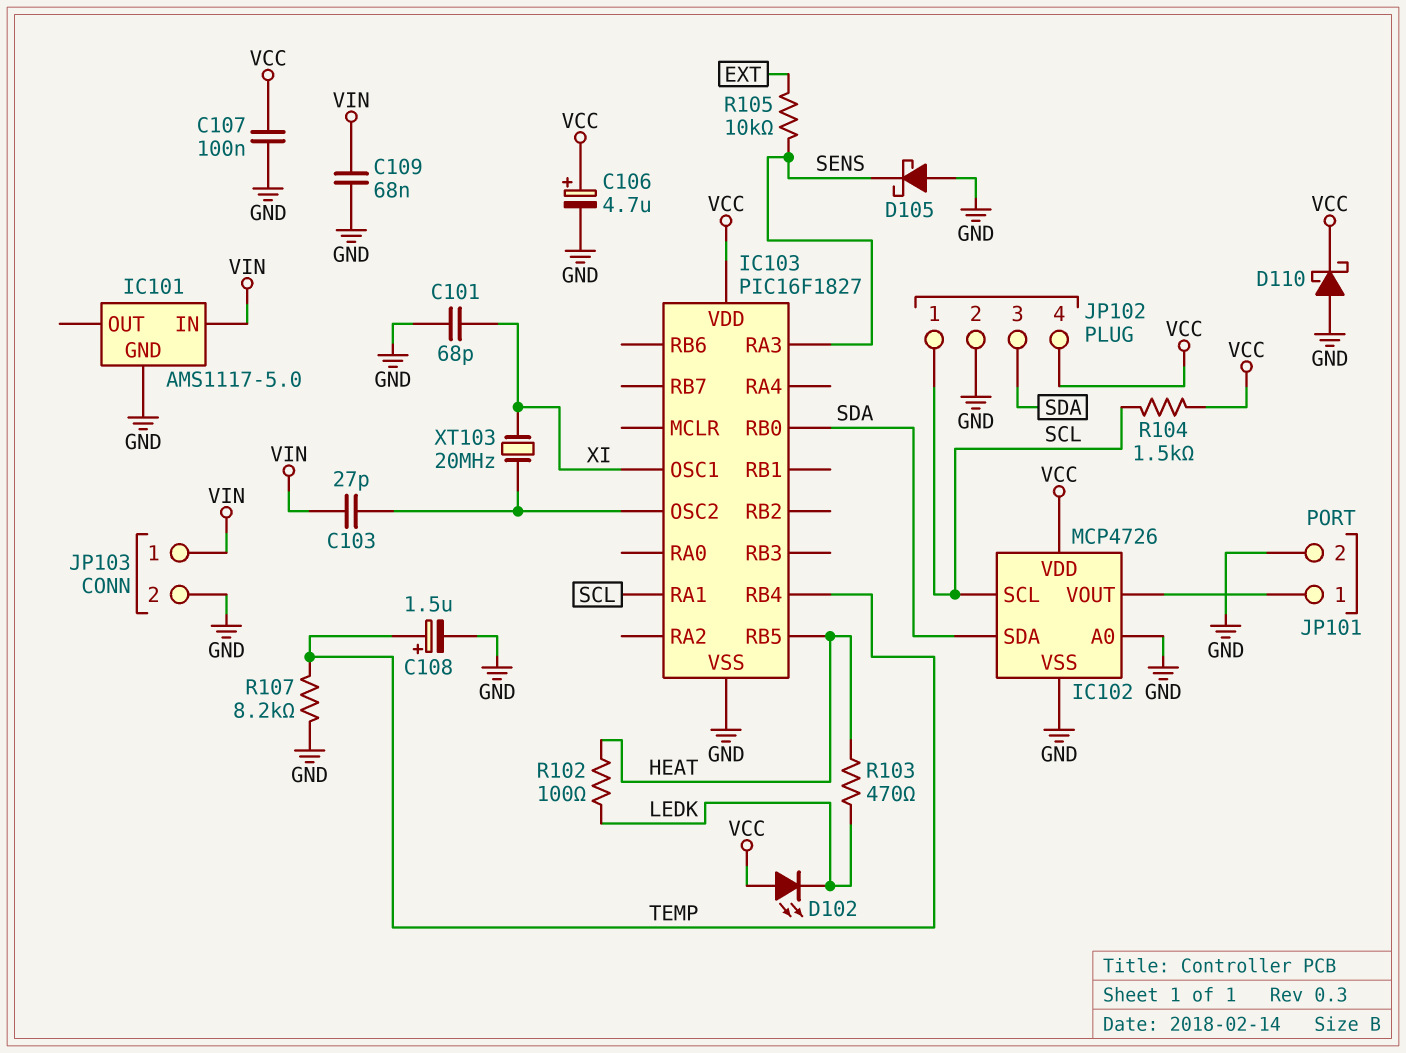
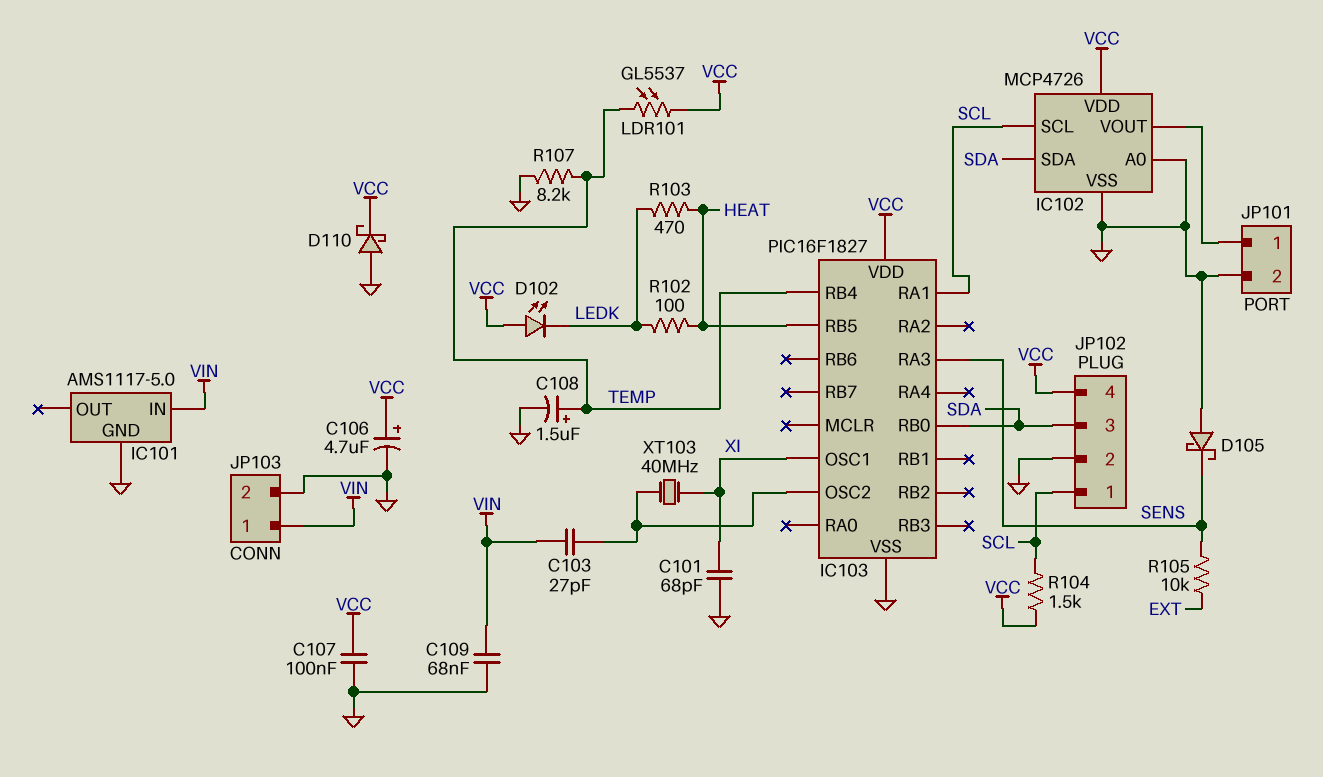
LDR101: none -> GL5537 (TEMP, VCC)
XT103: 20MHz (IC103/OSC2, XI) -> 40MHz (IC103/OSC2, XI)

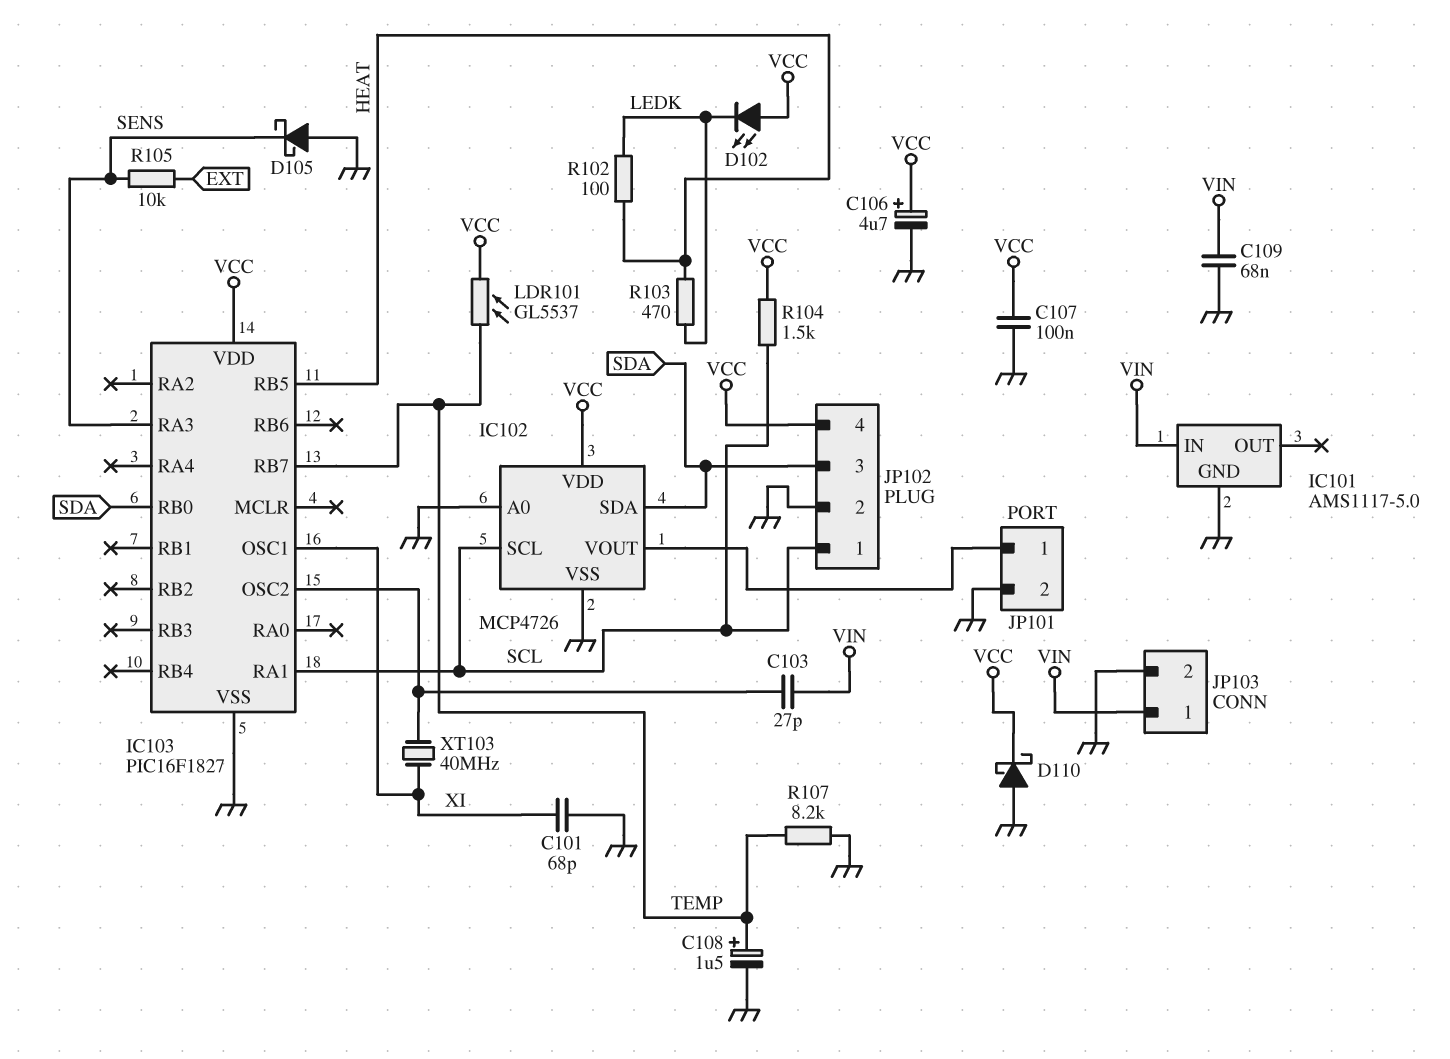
IC103 pin RB4: TEMP -> none
IC103 pin RB7: none -> TEMP

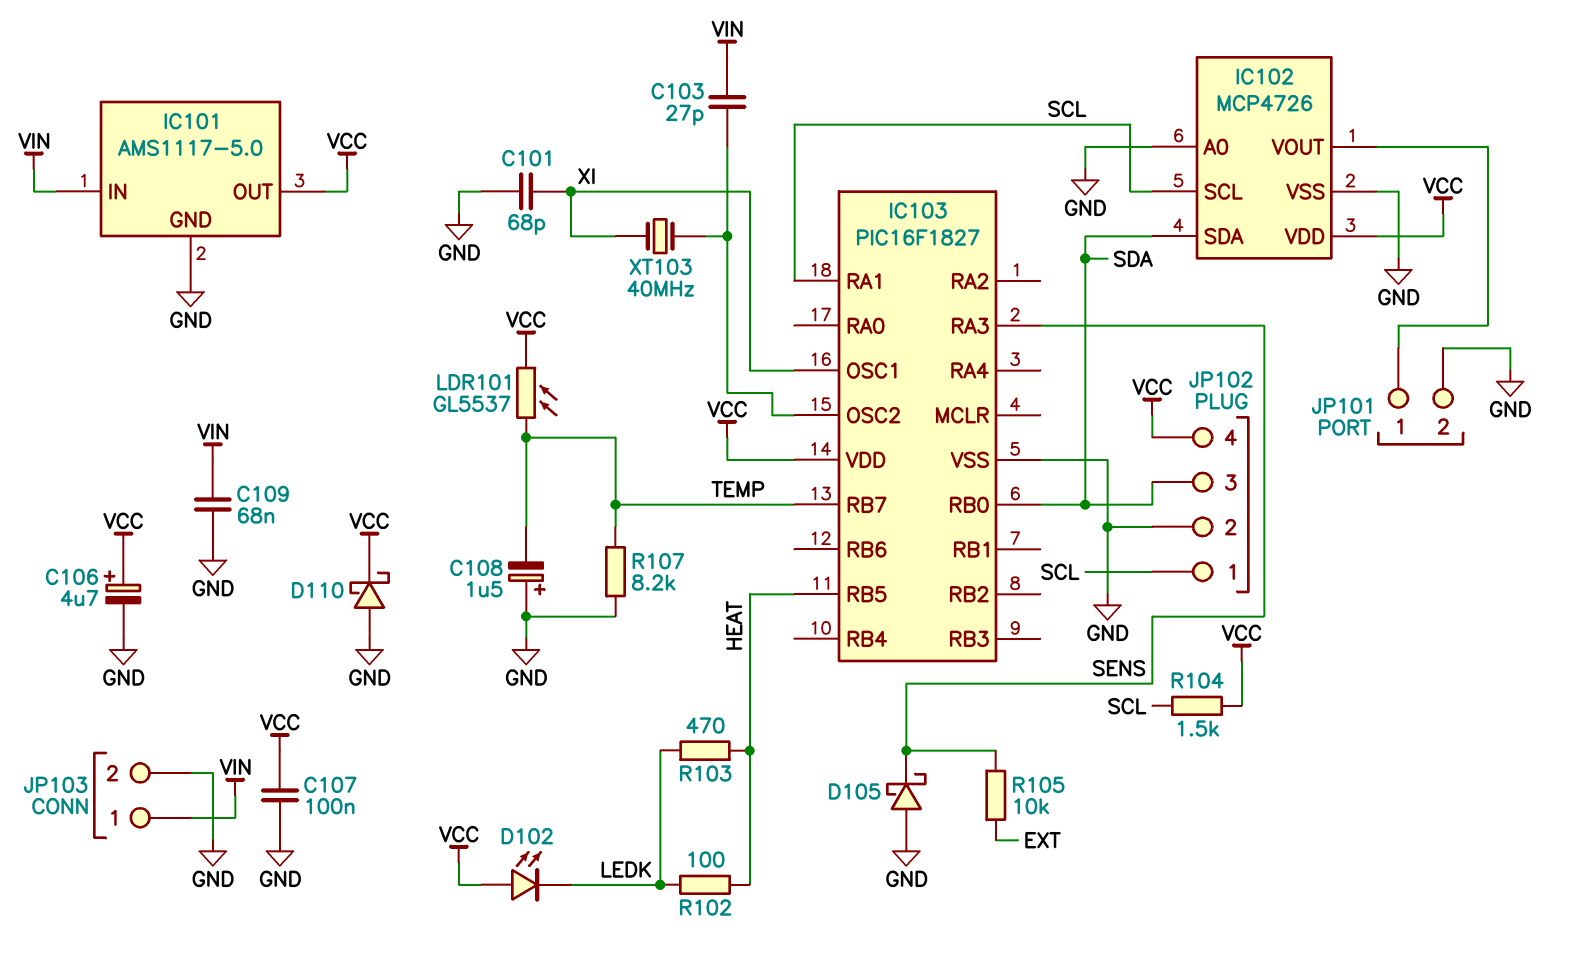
C108: 1.5uF (plus TEMP, minus GND) -> 1.5uF (plus GND, minus TEMP)
IC101 pin OUT: none -> VCC

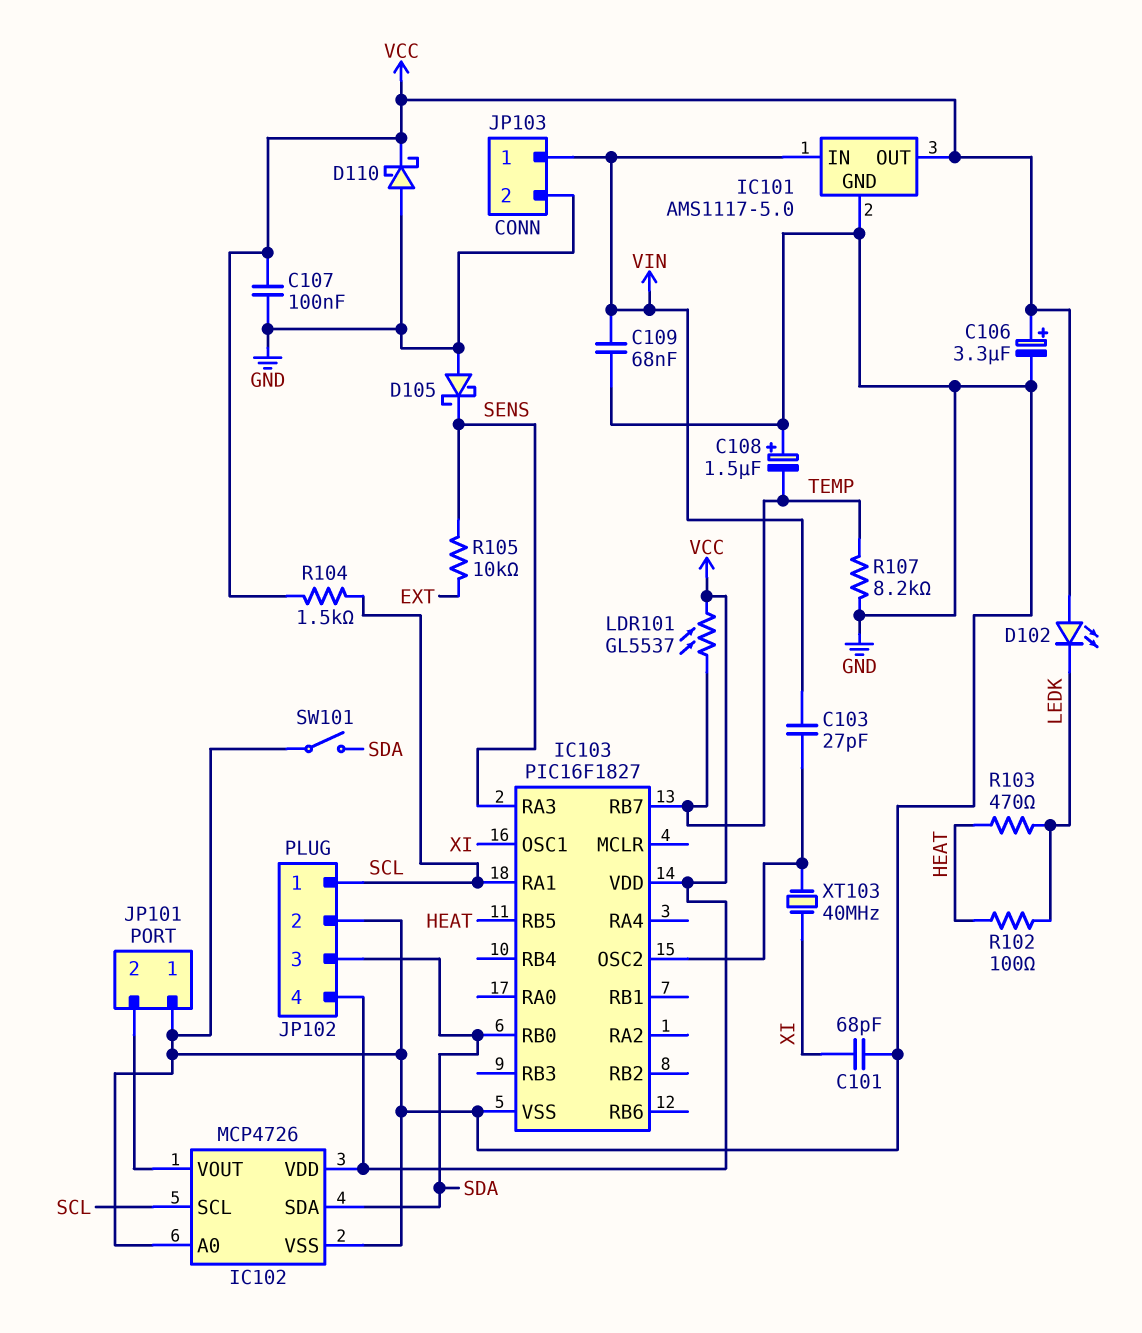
C106: 4.7uF (plus VCC, minus GND) -> 3.3uF (plus VCC, minus GND)
JP101 pin 1: IC102/VOUT -> GND
JP101 pin 2: GND -> IC102/VOUT
SW101: none -> switch (GND, SDA)

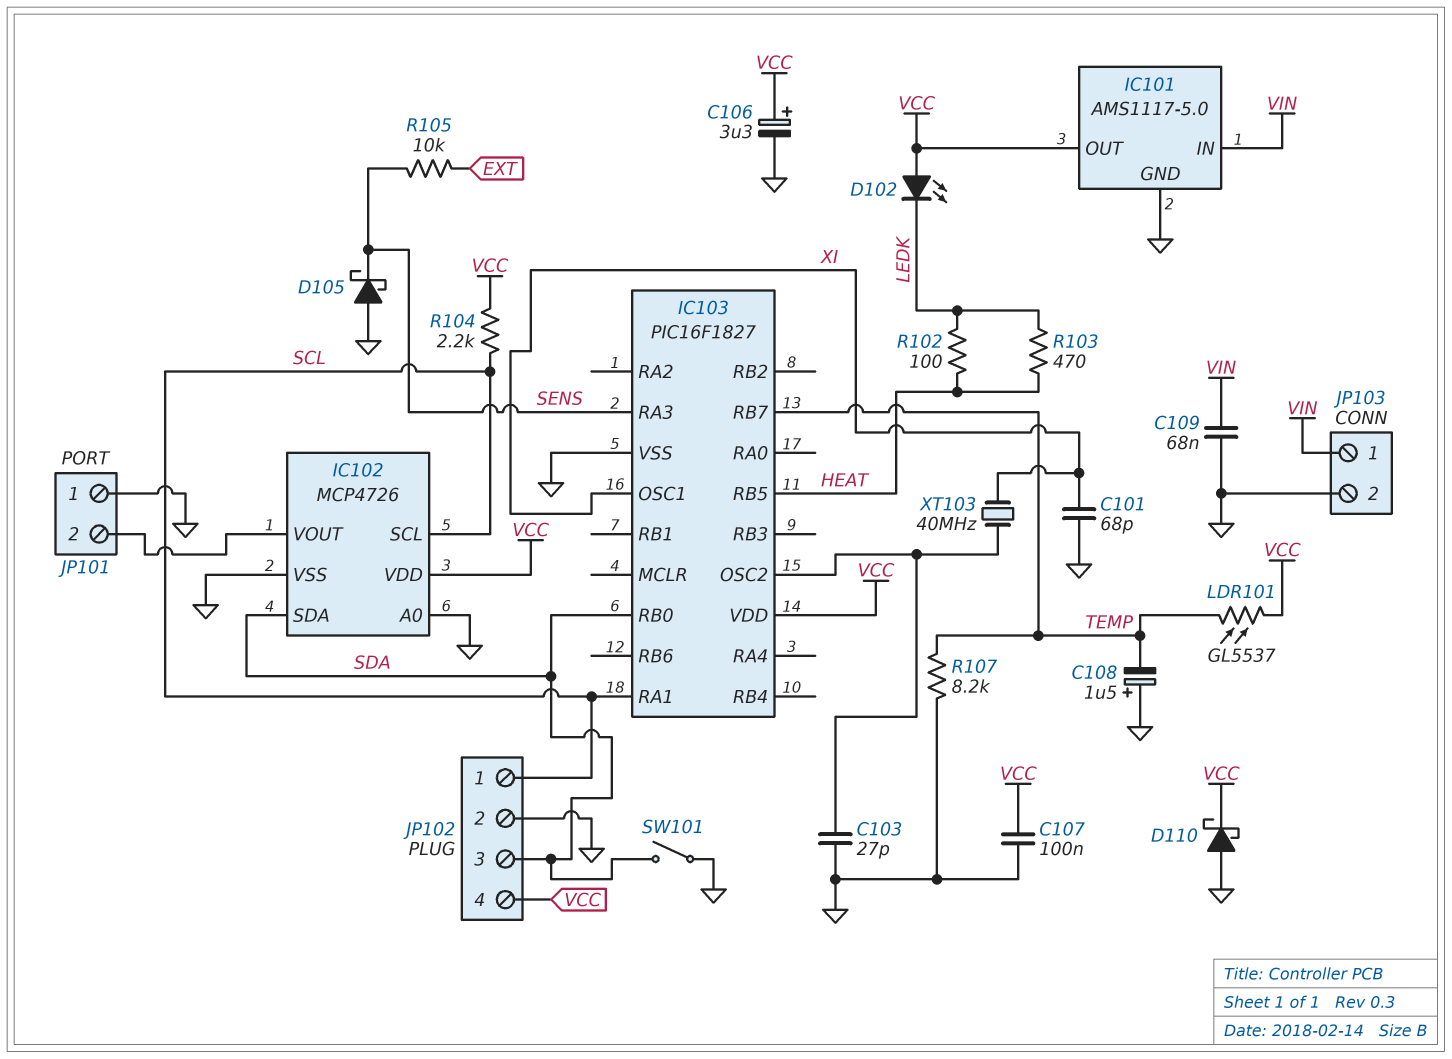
C103: 27pF (IC103/OSC2, VIN) -> 27pF (GND, IC103/OSC2)
R104: 1.5k (SCL, VCC) -> 2.2k (SCL, VCC)

